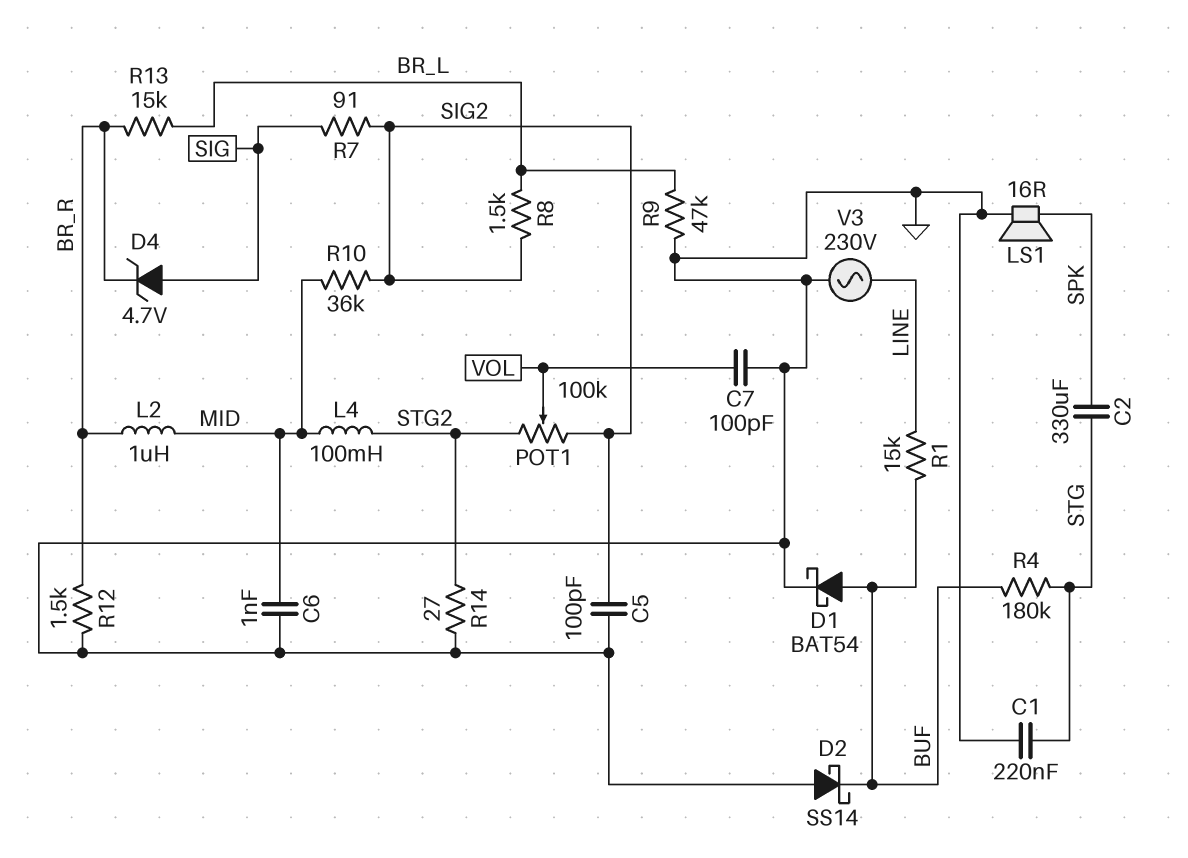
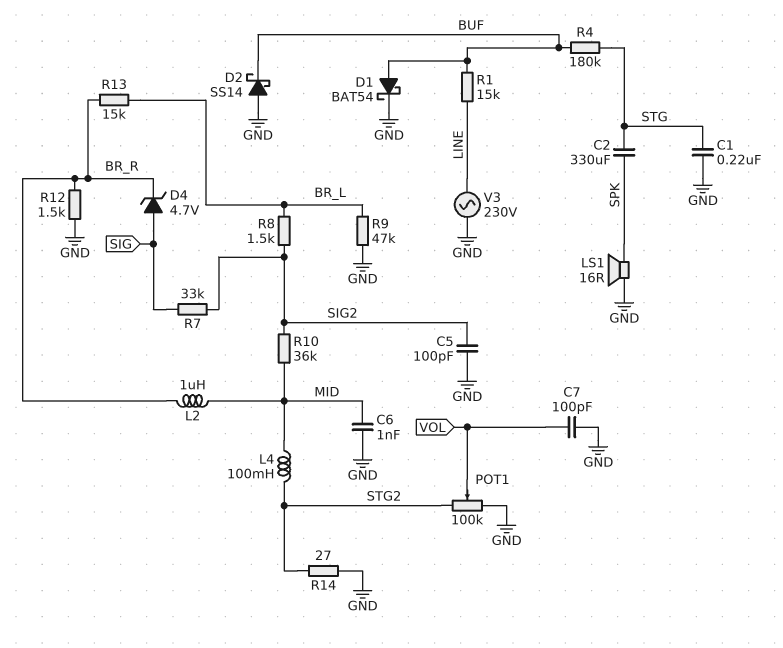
POT1: 100k (SIG2, STG2, wiper VOL) -> 100k (GND, STG2, wiper VOL)
R7: 91 (SIG, SIG2) -> 33k (SIG, SIG2)

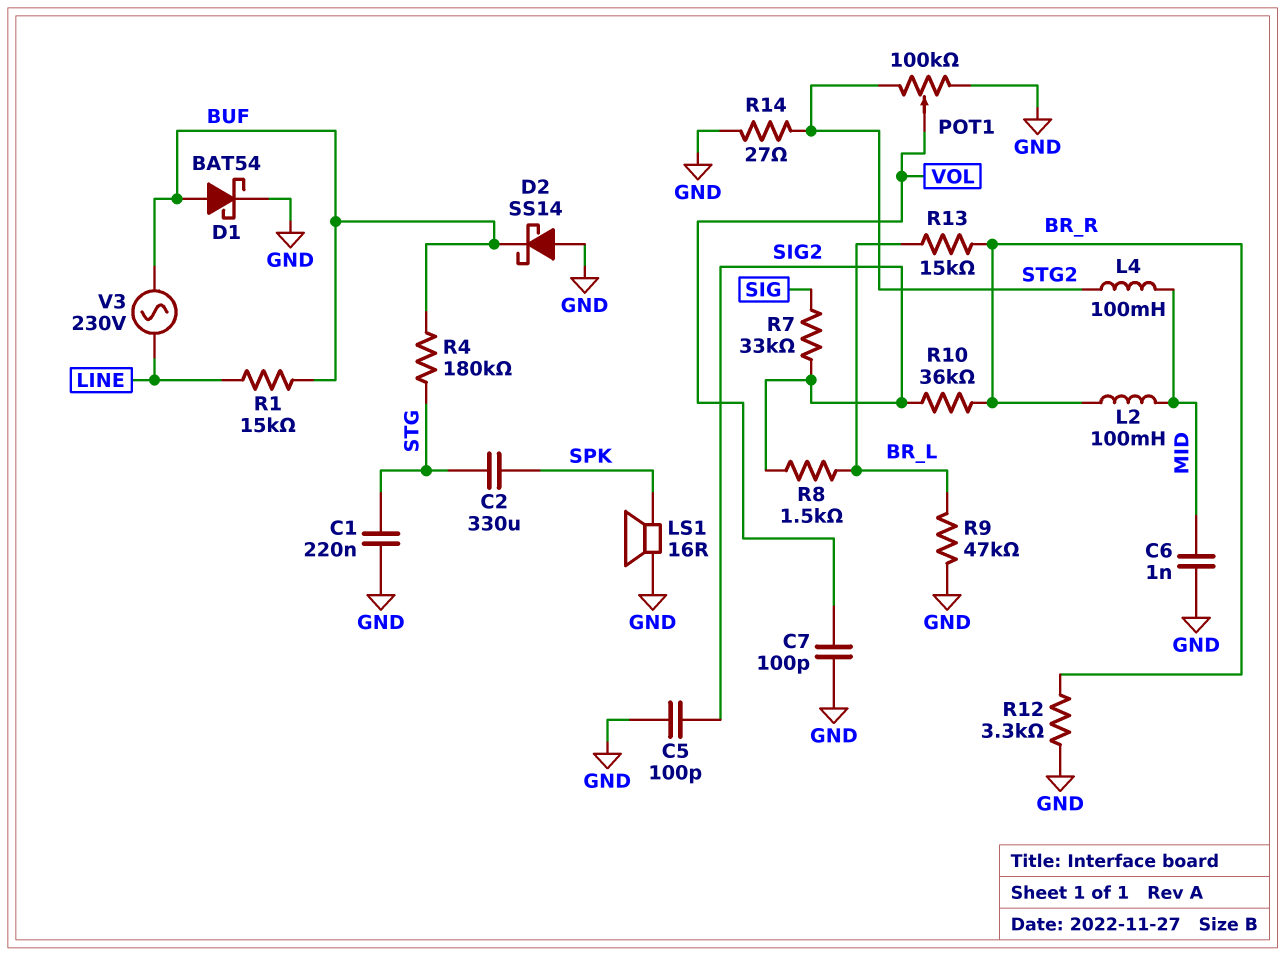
D4: zener 4.7V (A SIG, K BR_R) -> none
L2: 1uH (BR_R, MID) -> 100mH (BR_R, MID)
R10: 36k (MID, SIG2) -> 36k (BR_R, SIG2)
R12: 1.5k (BR_R, GND) -> 3.3k (BR_R, GND)
V3: AC 230V (GND, LINE) -> AC 230V (BUF, LINE)

